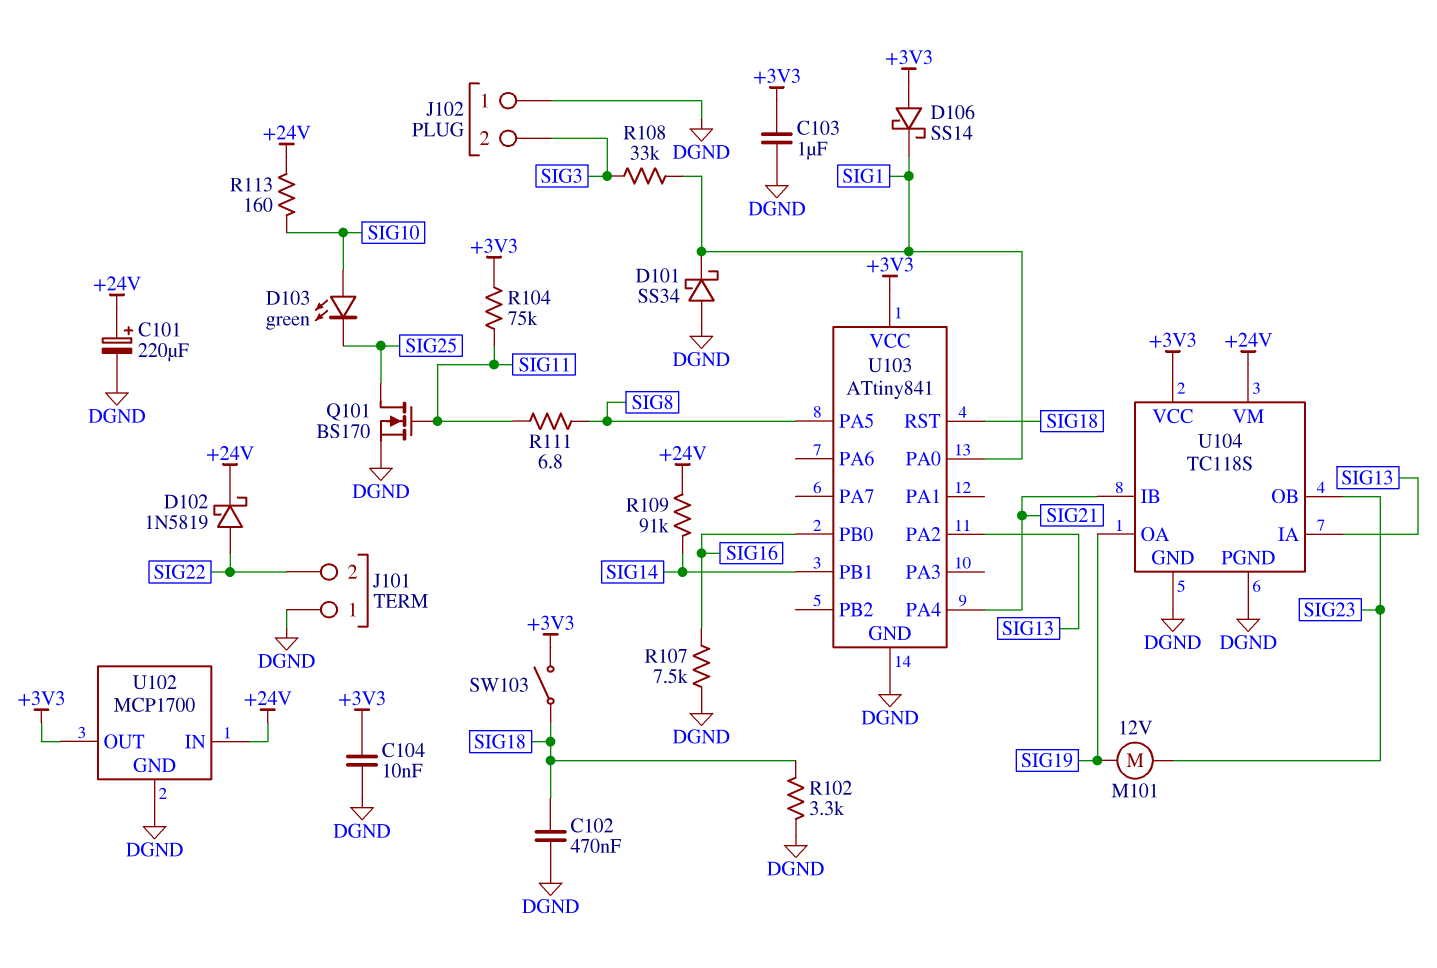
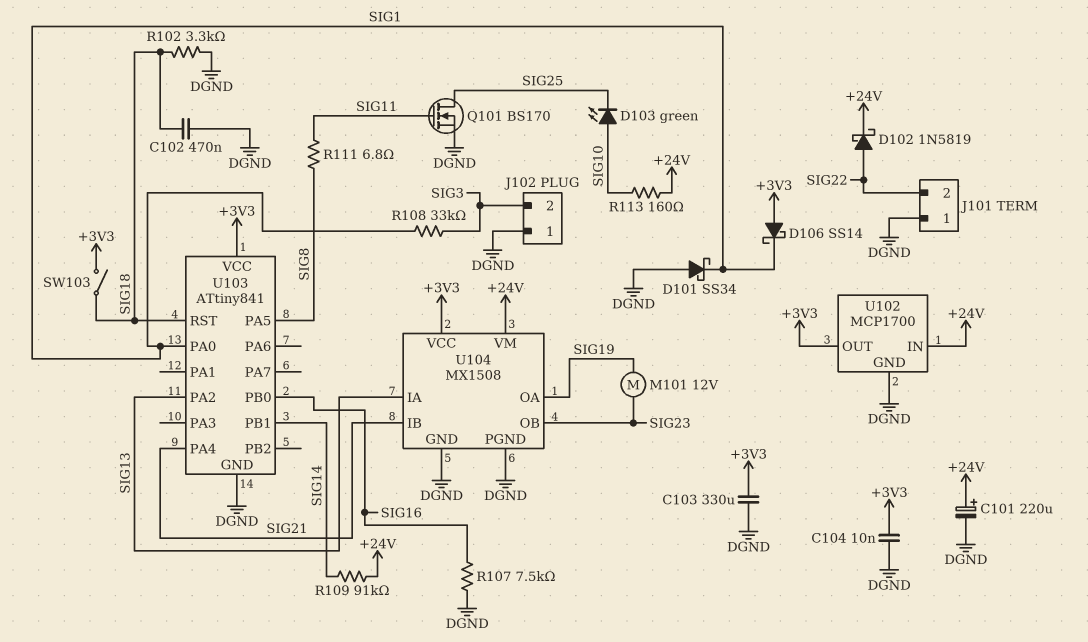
C103: 1uF (+3V3, DGND) -> 330uF (+3V3, DGND)
R104: 75k (+3V3, SIG11) -> none
U104: TC118S -> MX1508

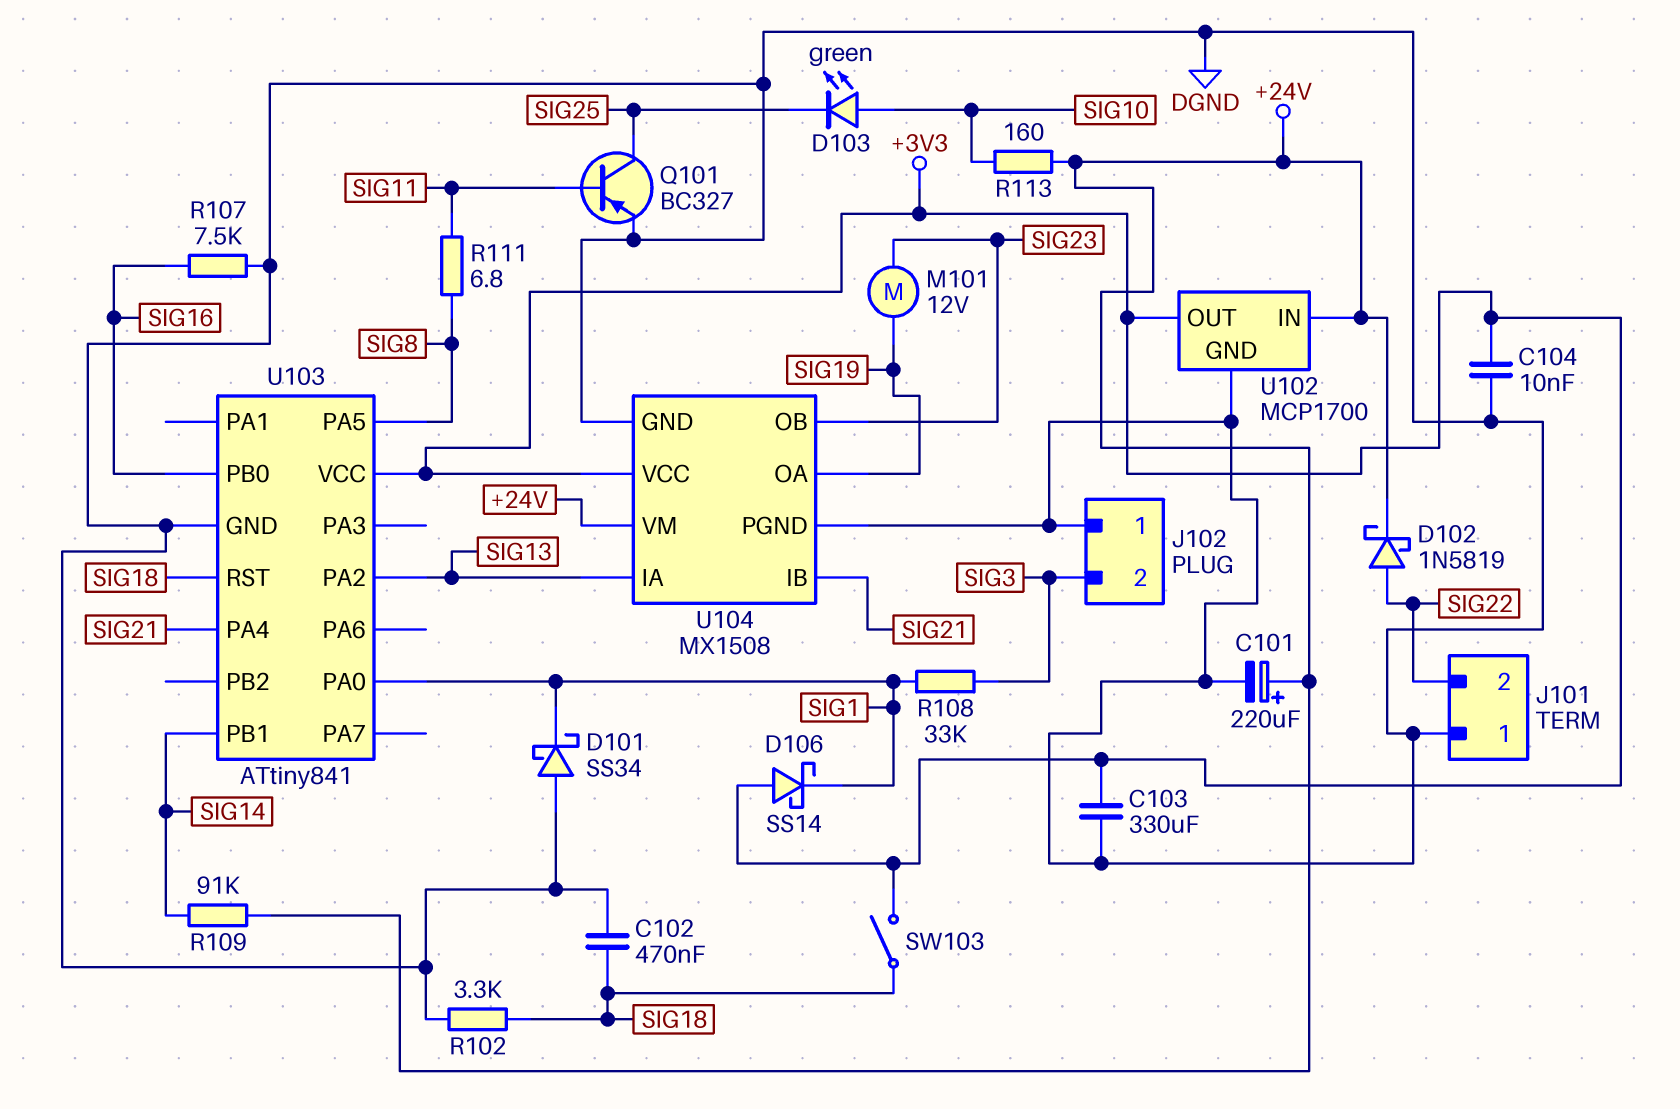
Q101: NMOS BS170 (G SIG11, D SIG25, S DGND) -> PNP BC327 (B SIG11, C SIG25, E DGND)

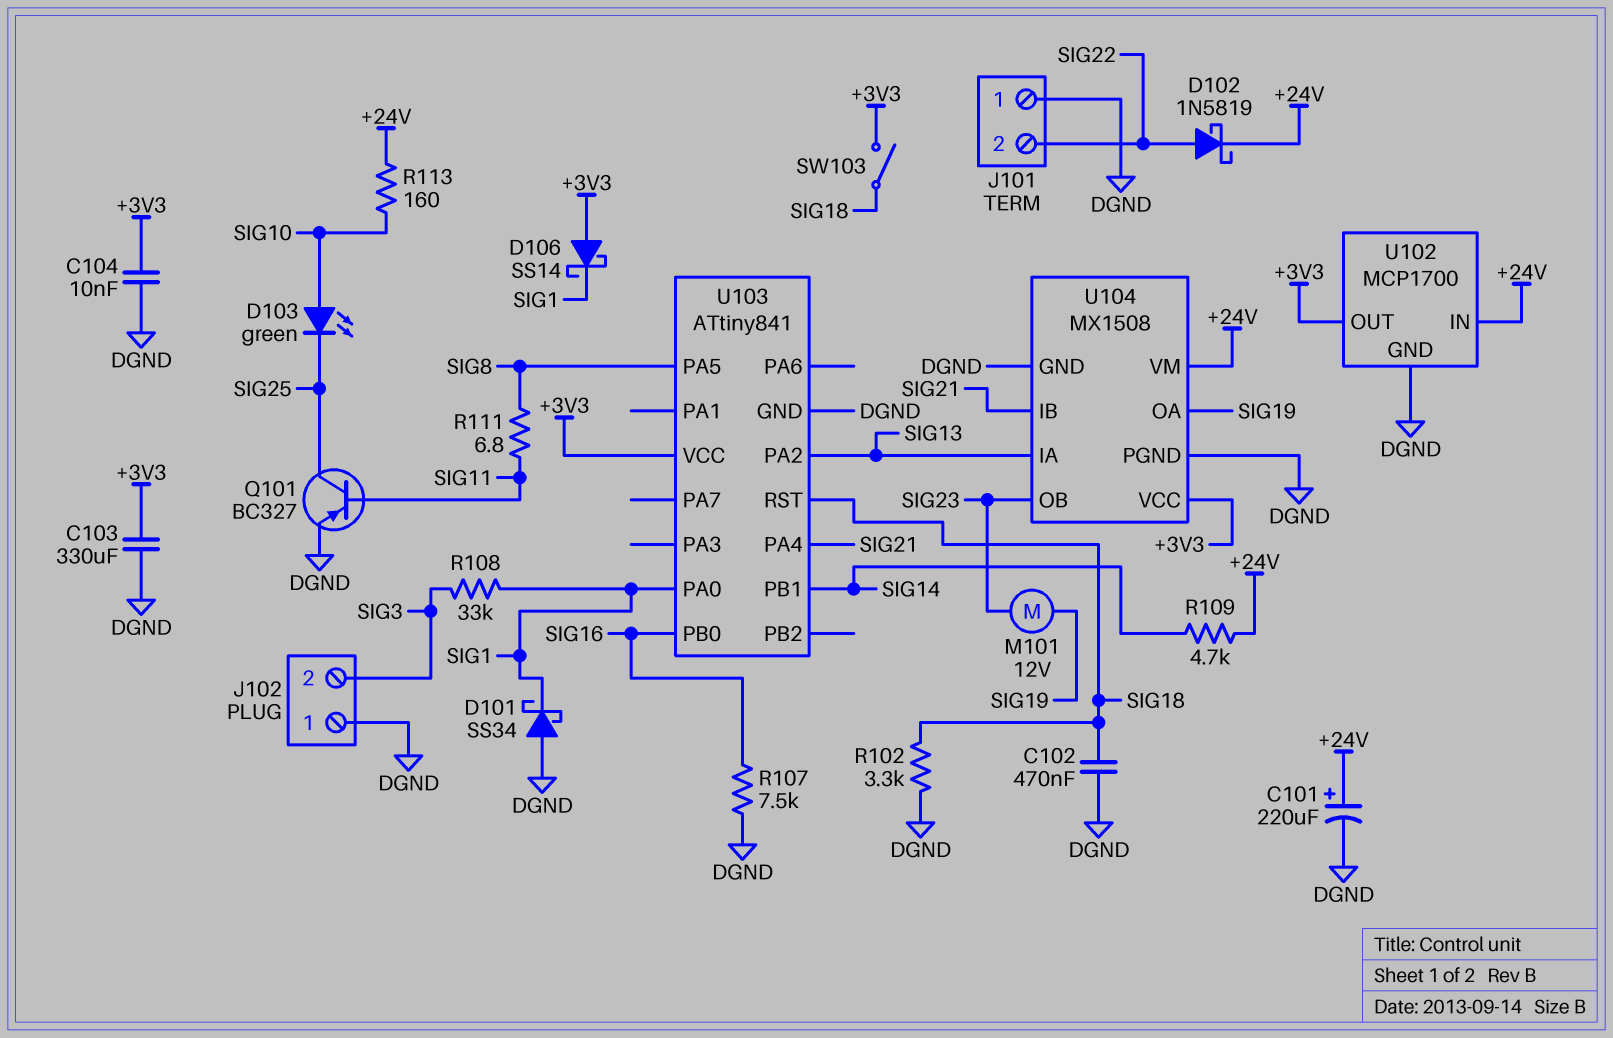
R109: 91k (+24V, SIG14) -> 4.7k (+24V, SIG14)

